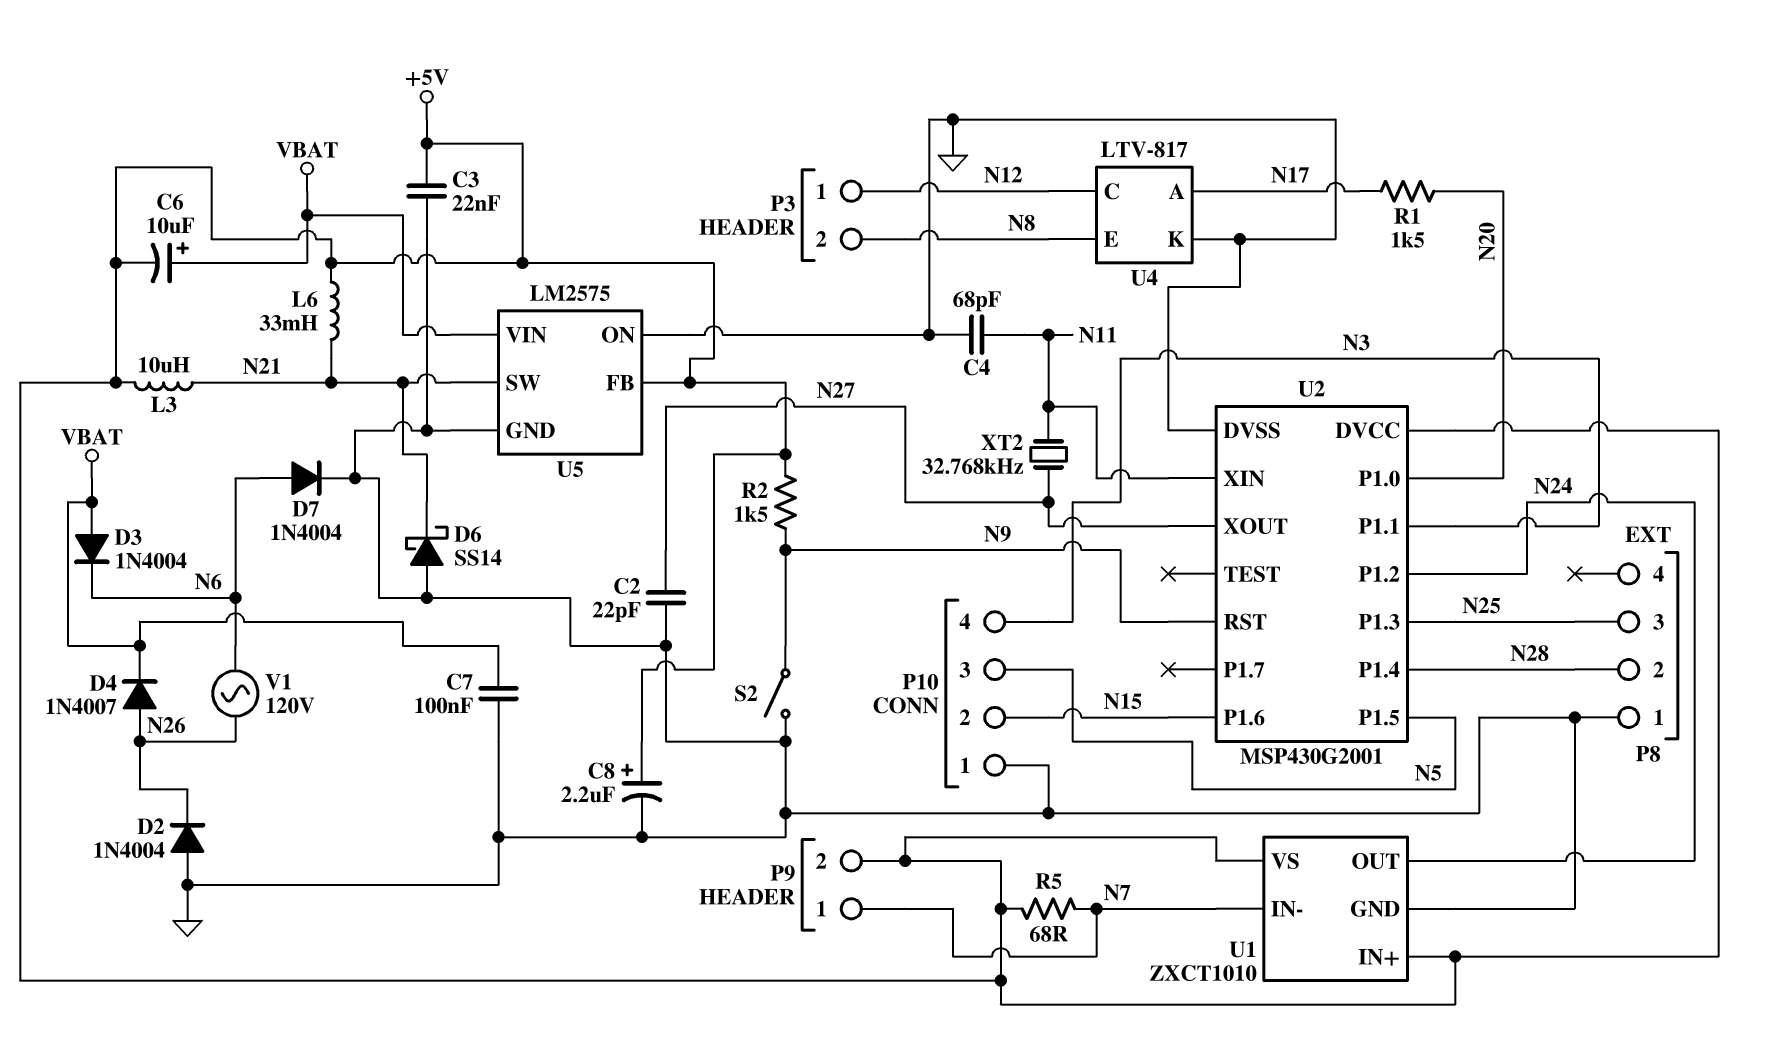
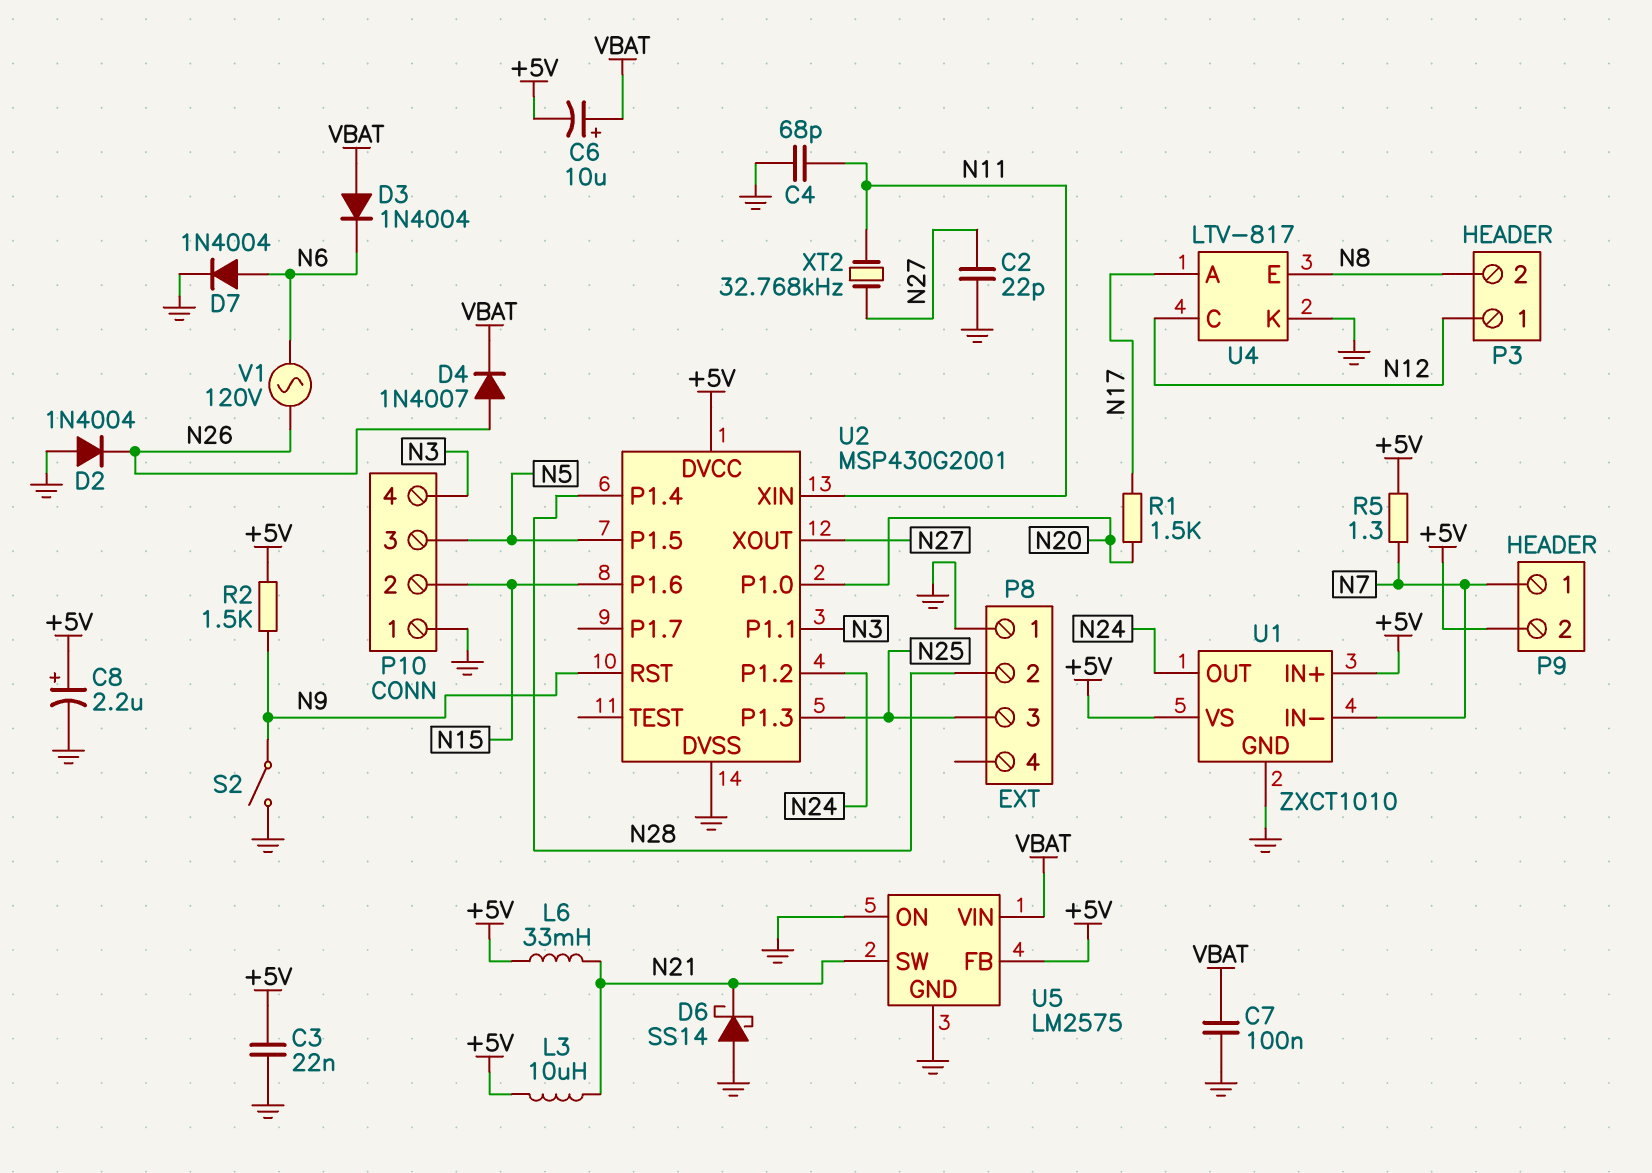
R5: 68 (+5V, N7) -> 1.3 (+5V, N7)

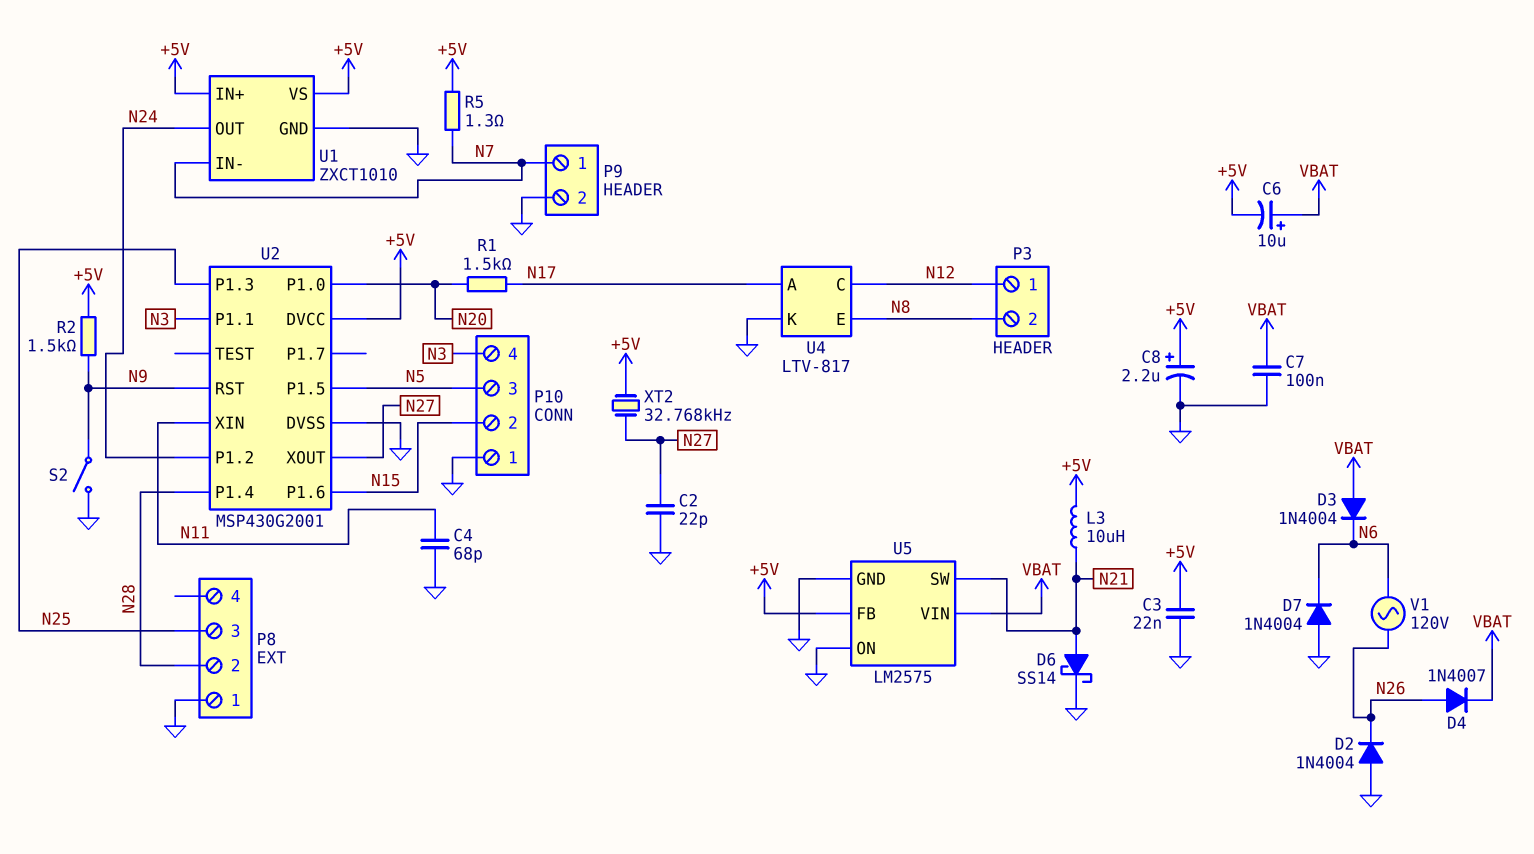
D6: schottky SS14 (A GND, K N21) -> schottky SS14 (A N21, K GND)
D7: diode 1N4004 (A N6, K GND) -> diode 1N4004 (A GND, K N6)
L6: 33mH (+5V, N21) -> none
P9 pin 2: +5V -> GND
XT2: 32.768kHz (N11, N27) -> 32.768kHz (+5V, N27)

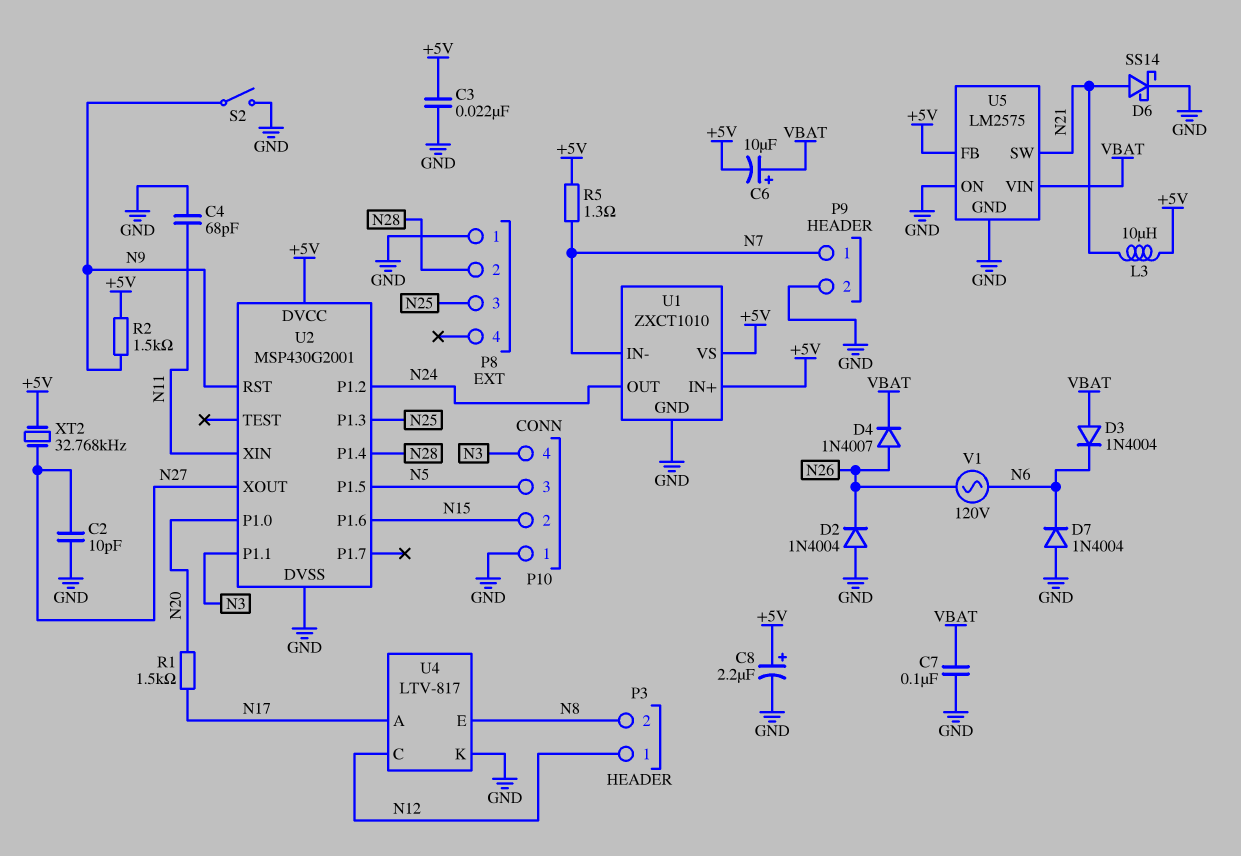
C2: 22pF (GND, N27) -> 10pF (GND, N27)

